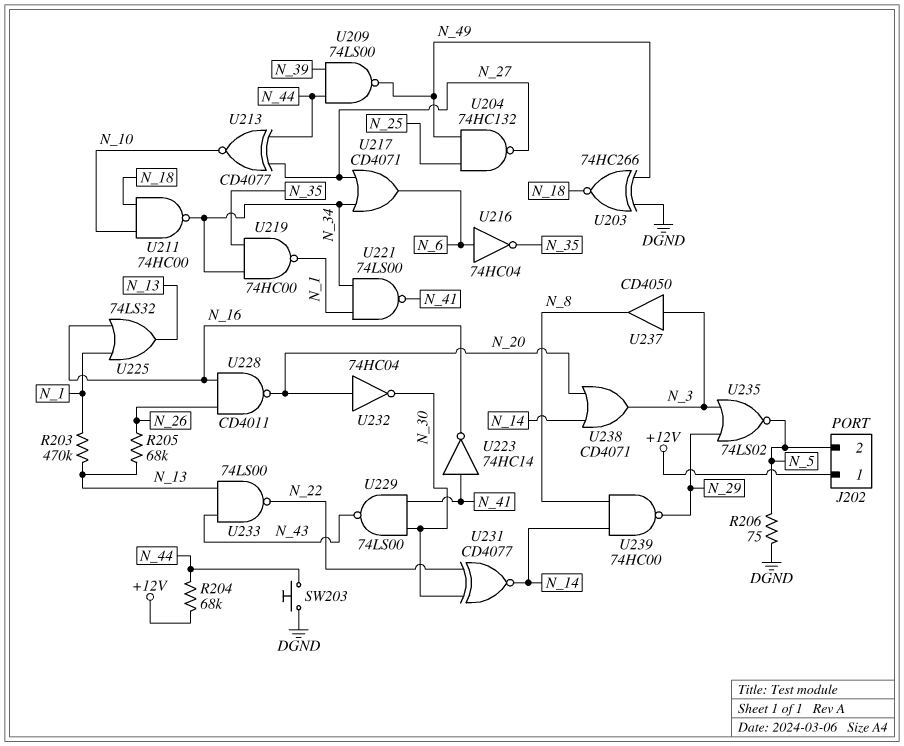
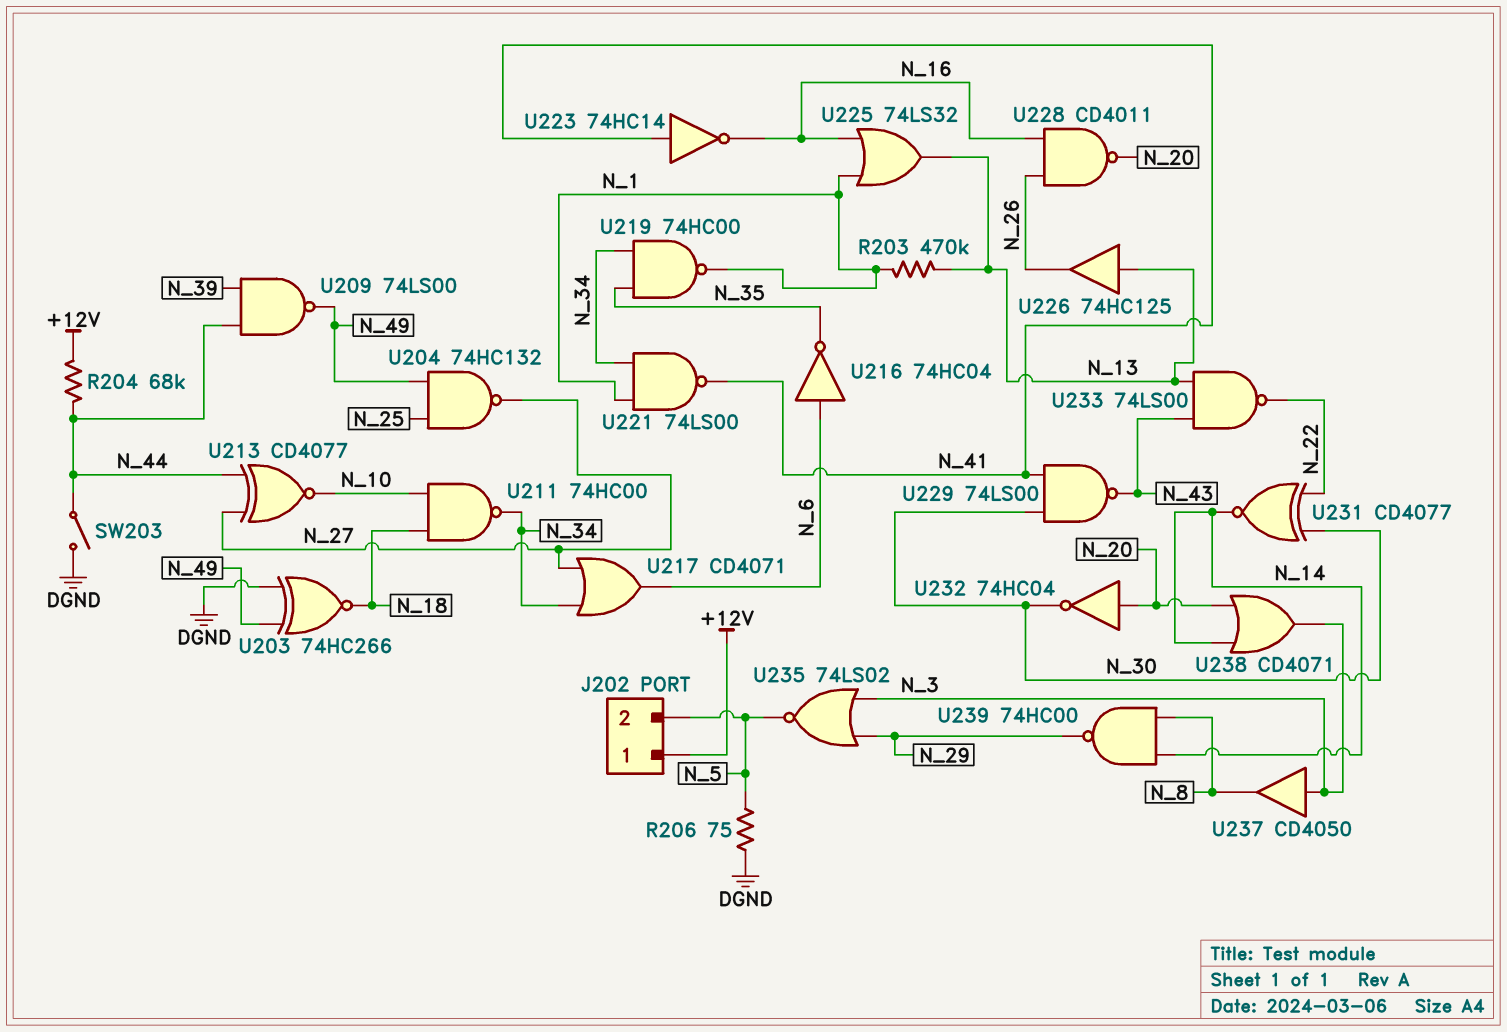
R205: 68k (N_13, N_26) -> none
SW203: button (DGND, N_44) -> switch (DGND, N_44)
U226: none -> buffer 74HC125 (in N_13, out N_26)

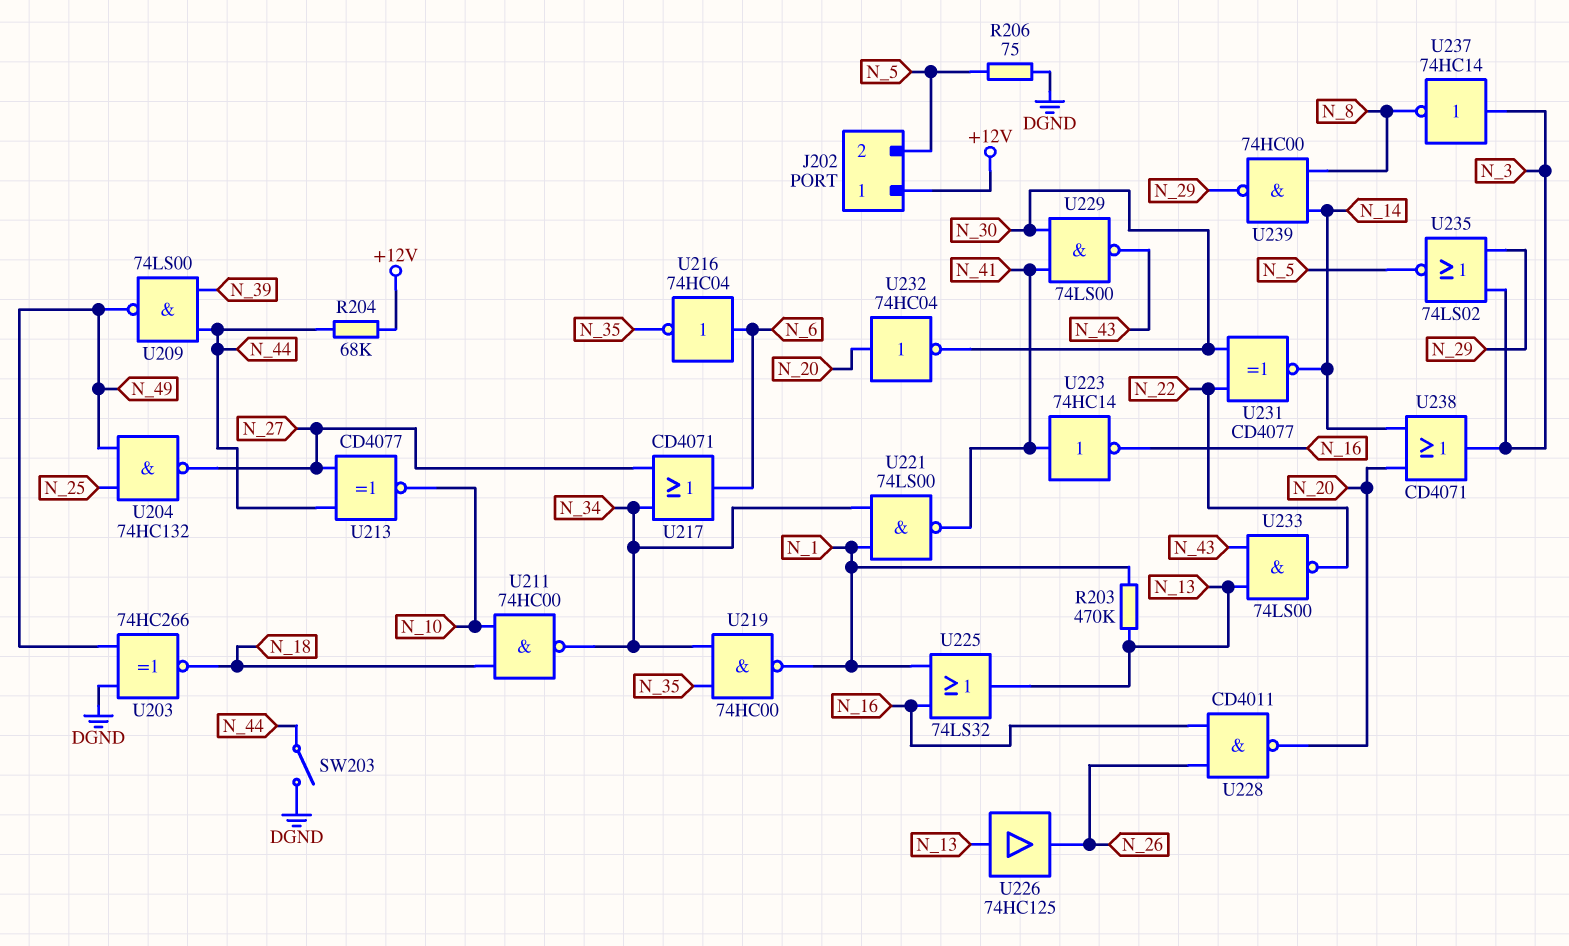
U237: buffer CD4050 (in N_3, out N_8) -> NOT 74HC14 (in N_3, out N_8)

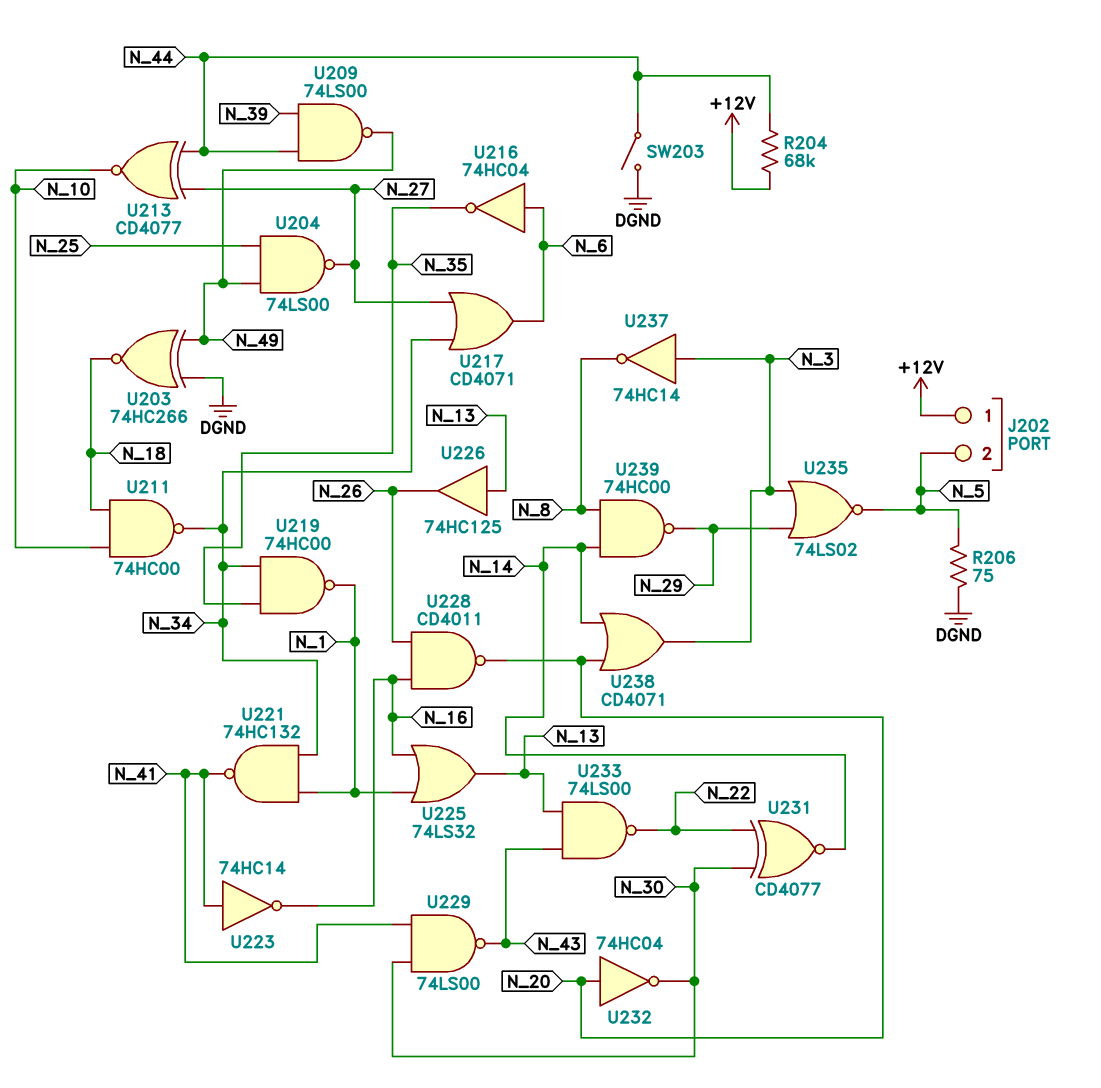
R203: 470k (N_1, N_13) -> none
U204: NAND 74HC132 (in N_25, in N_49, out N_27) -> NAND 74LS00 (in N_25, in N_49, out N_27)
U221: NAND 74LS00 (in N_1, in N_34, out N_41) -> NAND 74HC132 (in N_1, in N_34, out N_41)

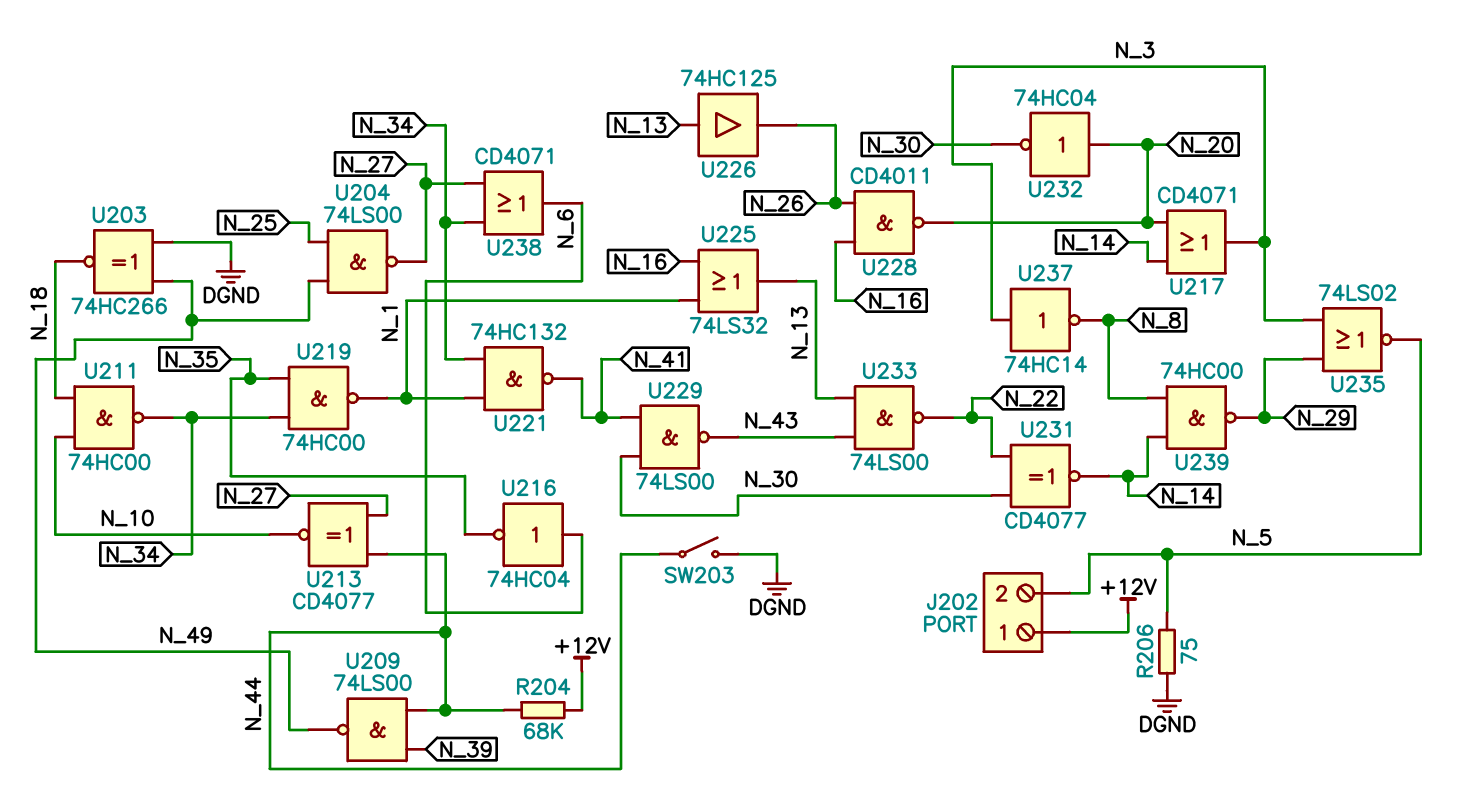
U217: OR CD4071 (in N_27, in N_34, out N_6) -> OR CD4071 (in N_14, in N_20, out N_3)
U223: NOT 74HC14 (in N_41, out N_16) -> none
U238: OR CD4071 (in N_14, in N_20, out N_3) -> OR CD4071 (in N_27, in N_34, out N_6)

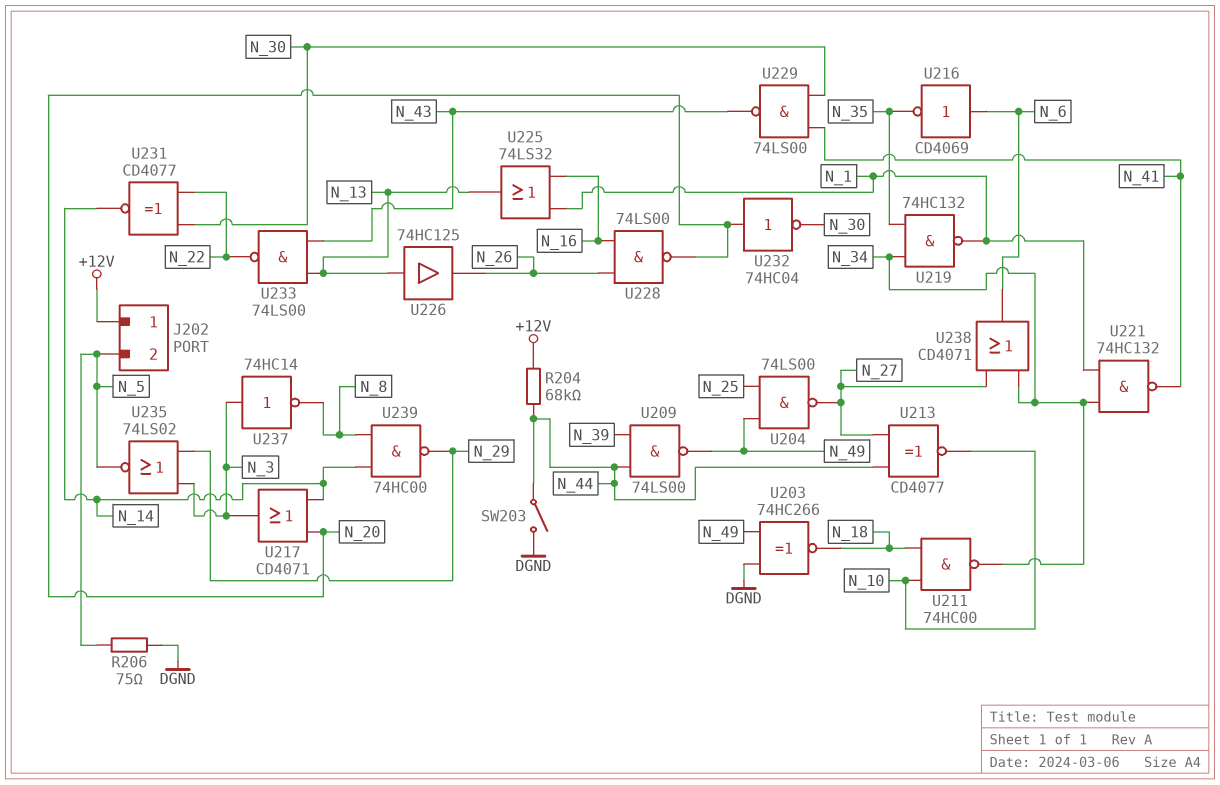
U216: NOT 74HC04 (in N_6, out N_35) -> NOT CD4069 (in N_6, out N_35)
U219: NAND 74HC00 (in N_34, in N_35, out N_1) -> NAND 74HC132 (in N_34, in N_35, out N_1)
U228: NAND CD4011 (in N_16, in N_26, out N_20) -> NAND 74LS00 (in N_16, in N_26, out N_20)

